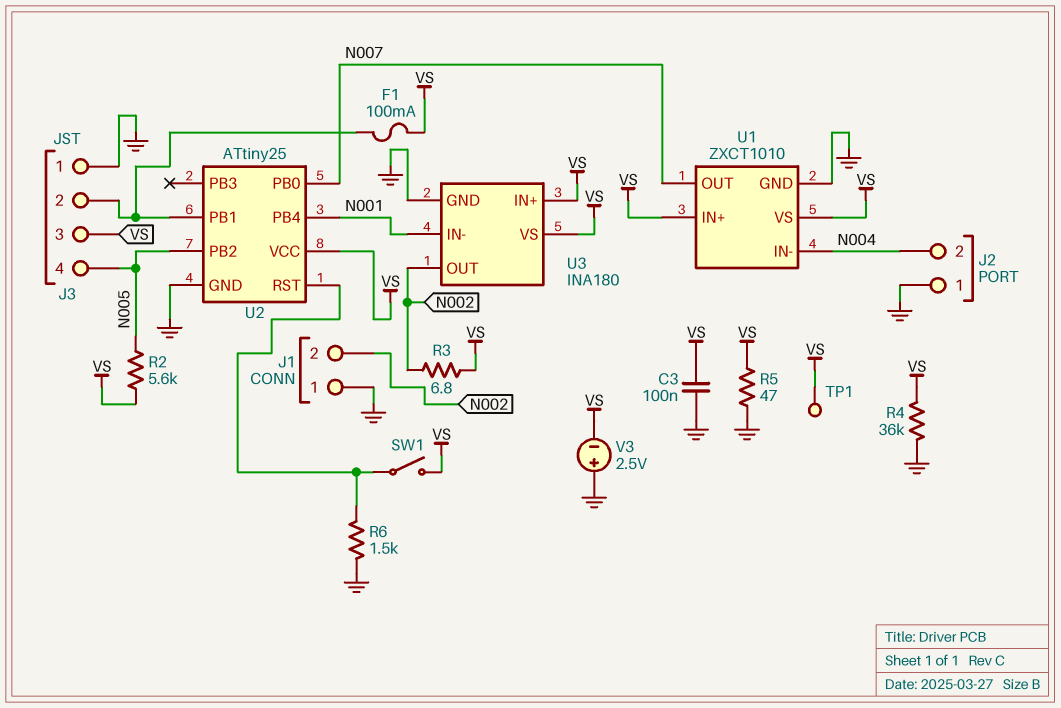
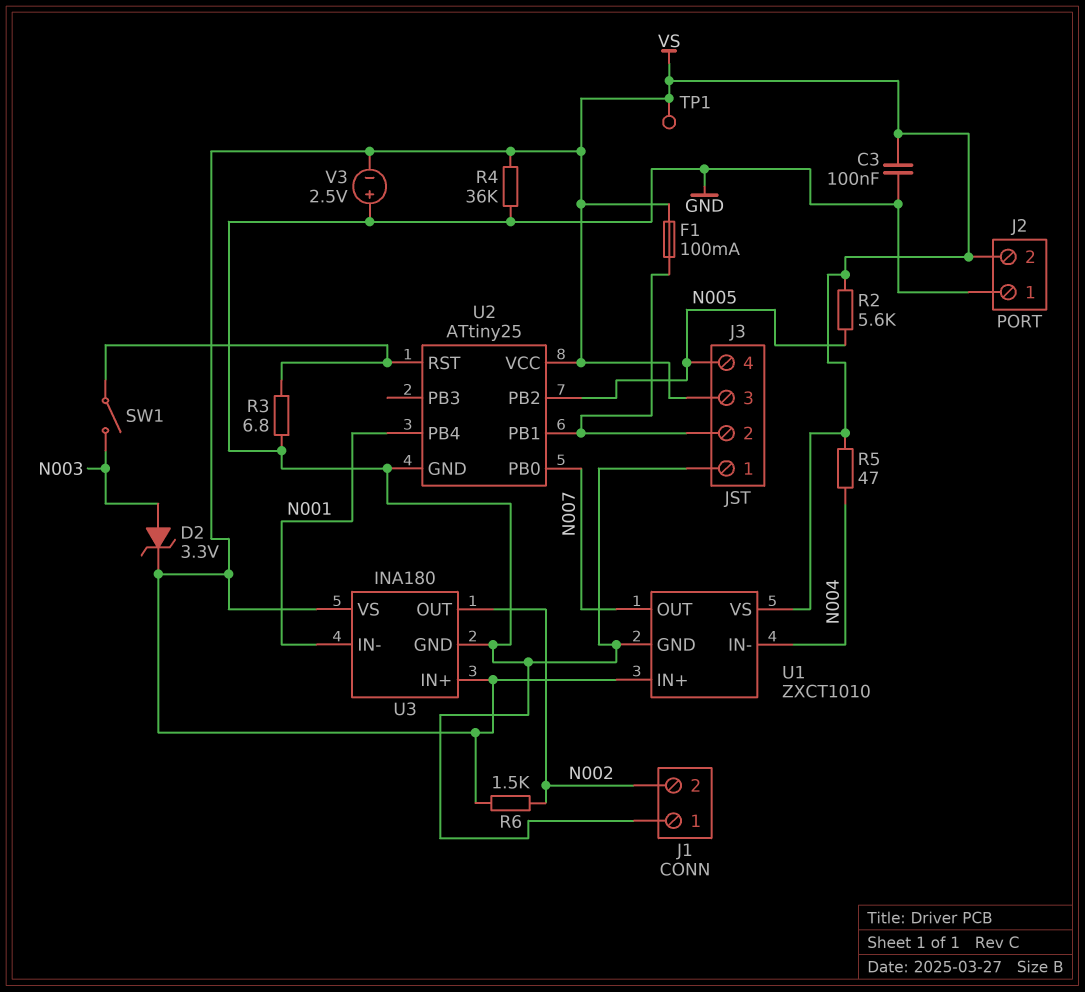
D2: none -> zener 3.3V (A N003, K VS)
J2 pin 2: N004 -> VS
R3: 6.8 (N002, VS) -> 6.8 (GND, U2/RST)
R5: 47 (GND, VS) -> 47 (N004, VS)
R6: 1.5k (GND, U2/RST) -> 1.5k (N002, VS)
SW1: switch (U2/RST, VS) -> switch (N003, U2/RST)

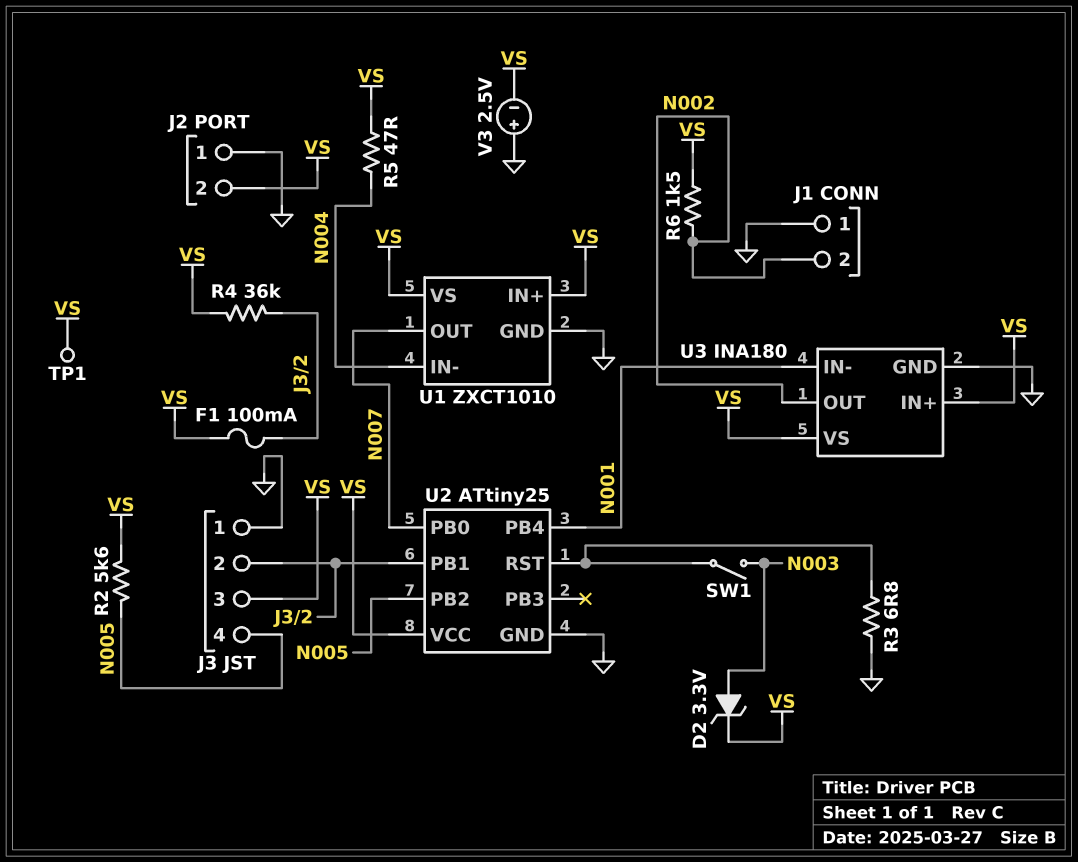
C3: 100nF (GND, VS) -> none
R4: 36k (GND, VS) -> 36k (J3/2, VS)

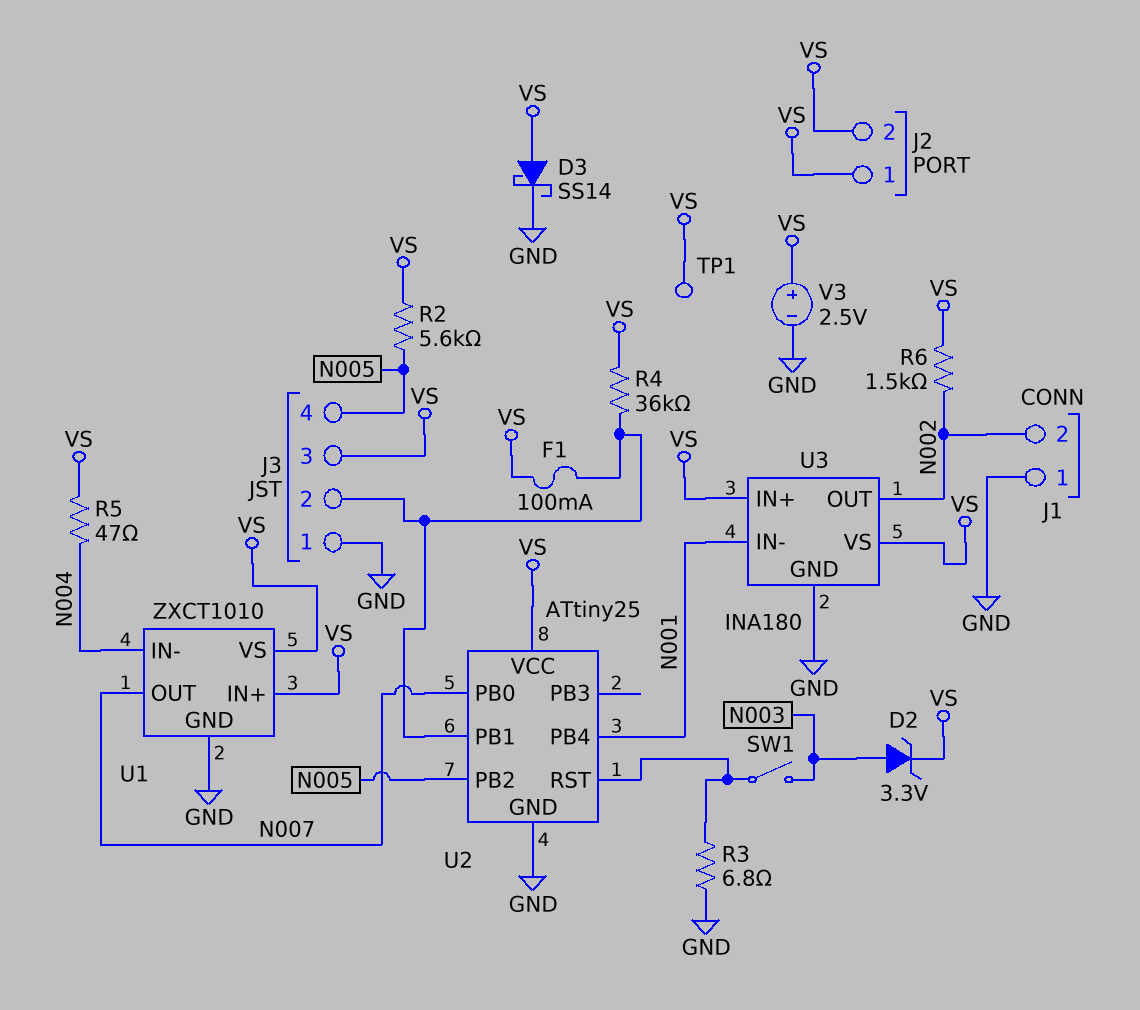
D3: none -> schottky SS14 (A VS, K GND)
J2 pin 1: GND -> VS
V3: 2.5V (plus GND, minus VS) -> 2.5V (plus VS, minus GND)

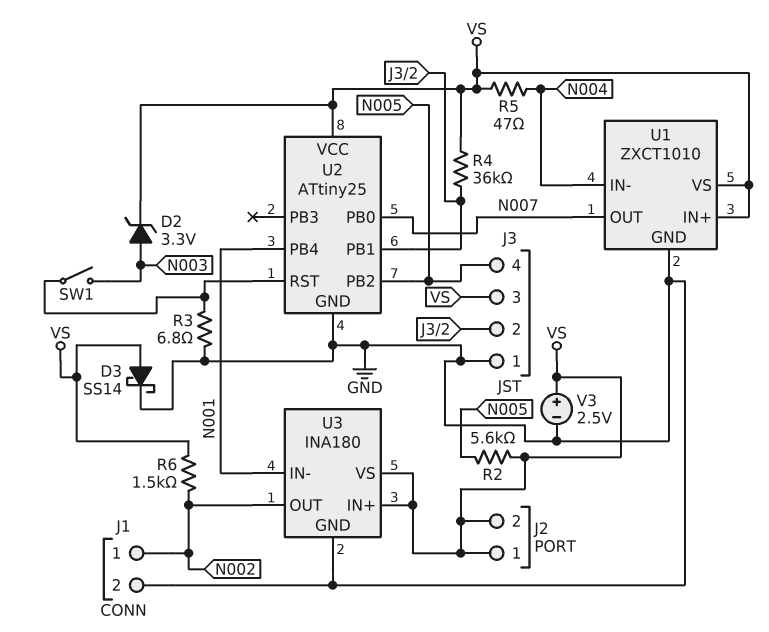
F1: 100mA (J3/2, VS) -> none
J1 pin 1: GND -> N002
J1 pin 2: N002 -> GND
TP1: test point (VS) -> none

